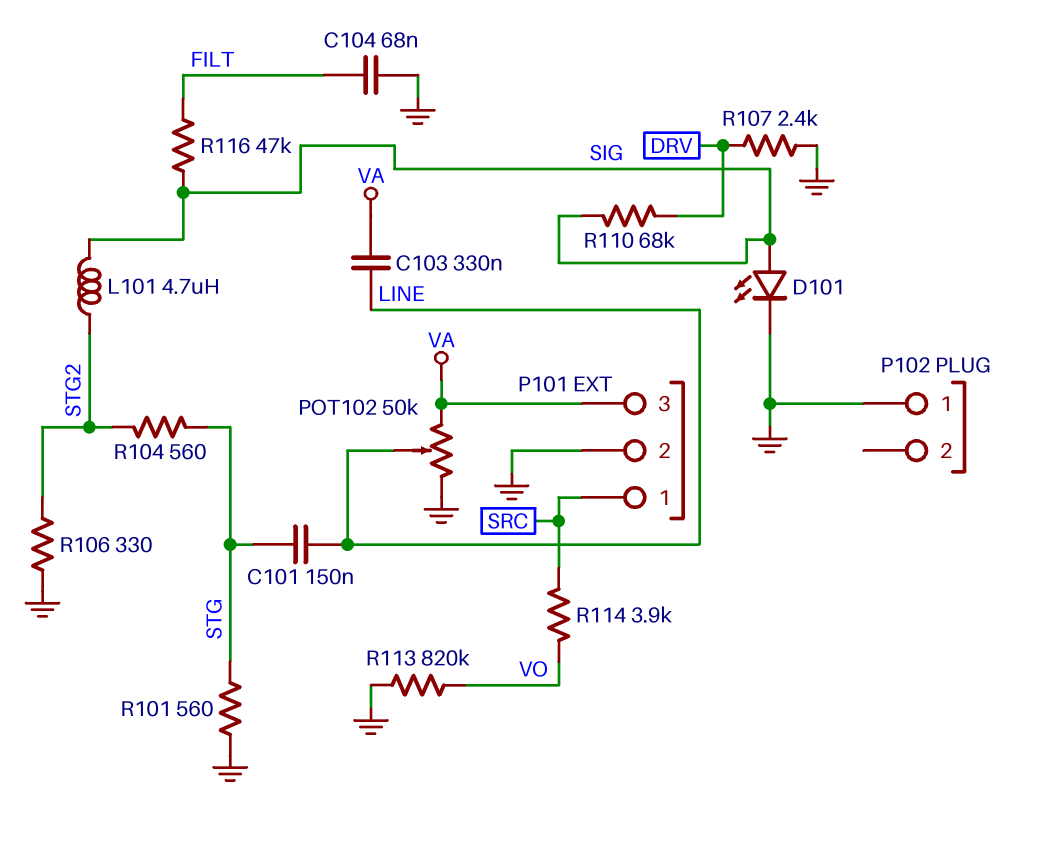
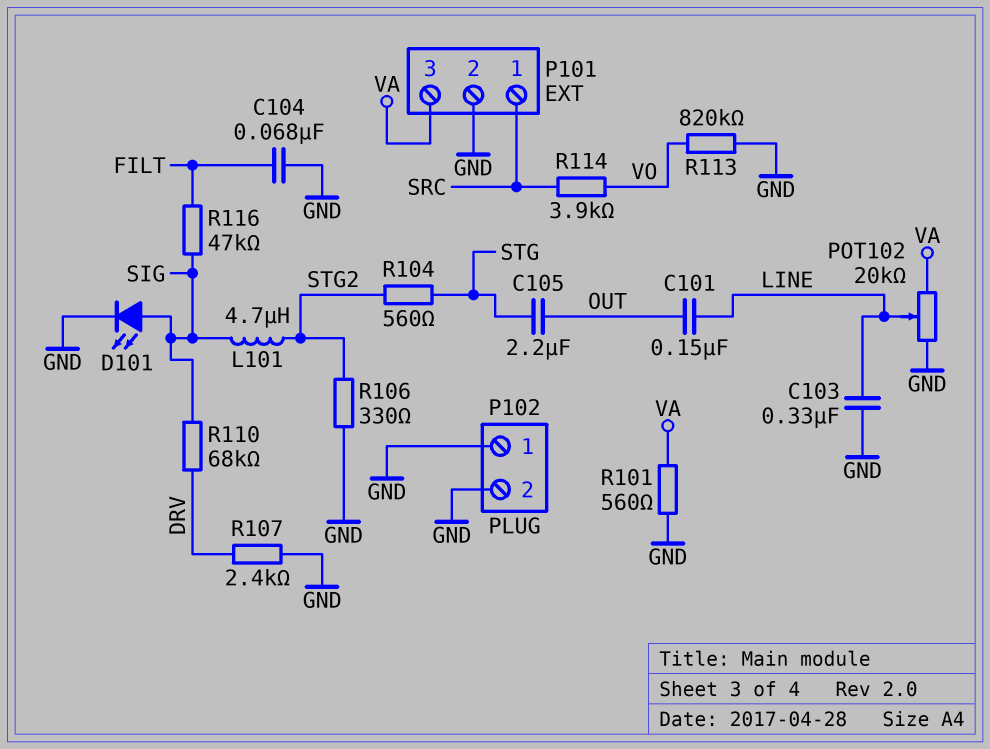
C101: 150nF (LINE, STG) -> 150nF (LINE, OUT)
C103: 330nF (LINE, VA) -> 330nF (GND, LINE)
C105: none -> 2.2uF (OUT, STG)
P102 pin 2: none -> GND
POT102: 50k (GND, VA, wiper LINE) -> 20k (GND, VA, wiper LINE)
R101: 560 (GND, STG) -> 560 (GND, VA)

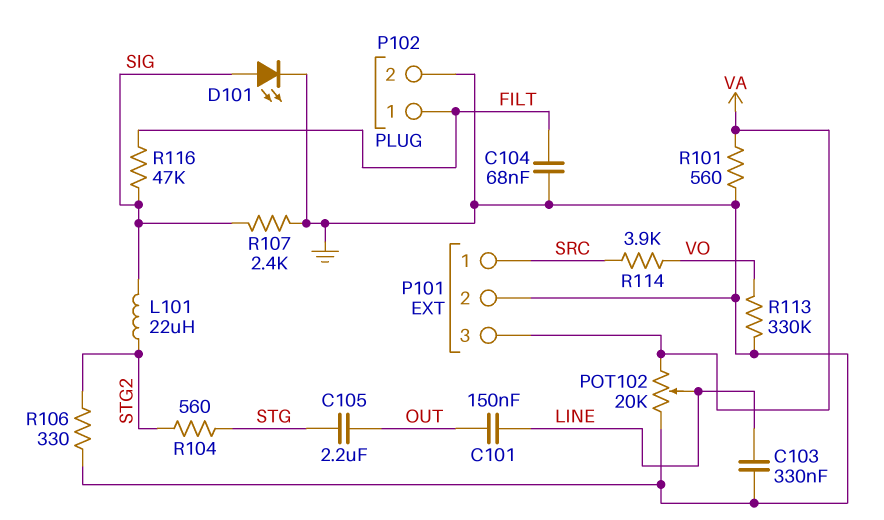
L101: 4.7uH (SIG, STG2) -> 22uH (SIG, STG2)
P102 pin 1: GND -> FILT
R107: 2.4k (DRV, GND) -> 2.4k (GND, SIG)
R110: 68k (DRV, SIG) -> none
R113: 820k (GND, VO) -> 330k (GND, VO)

